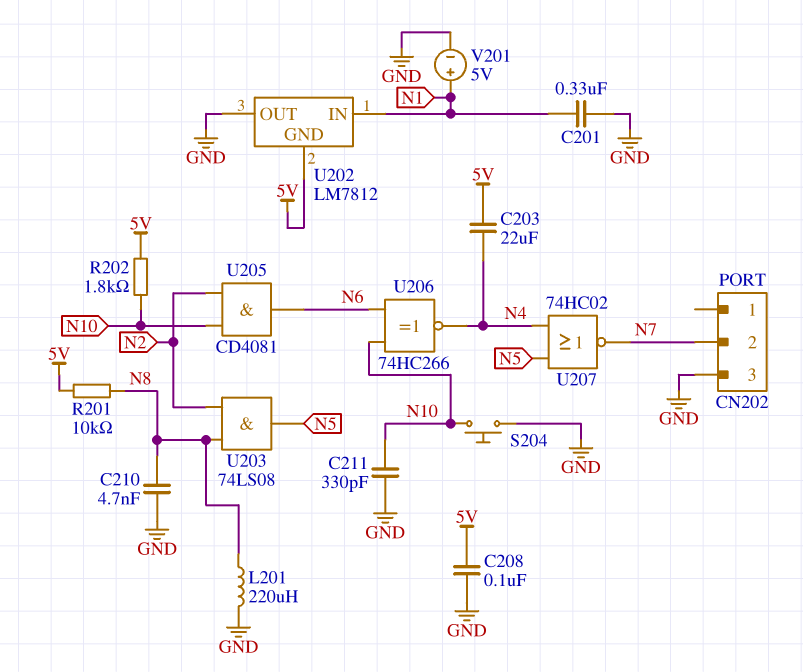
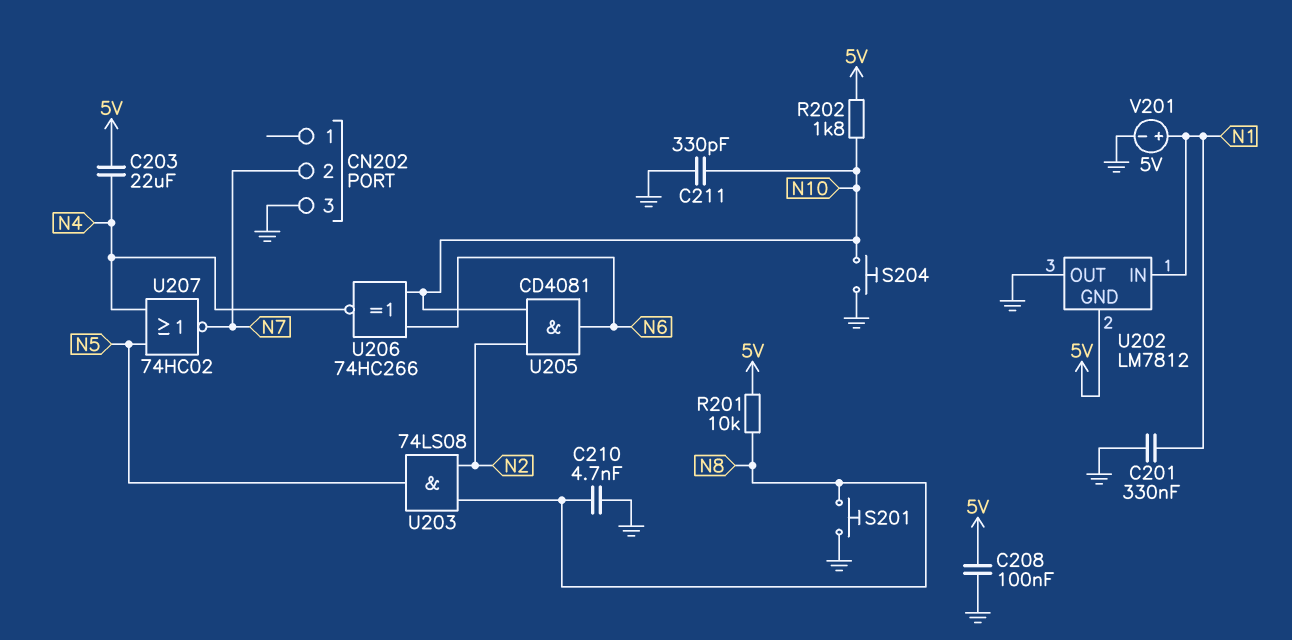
L201: 220uH (GND, N8) -> none
S201: none -> button (GND, N8)

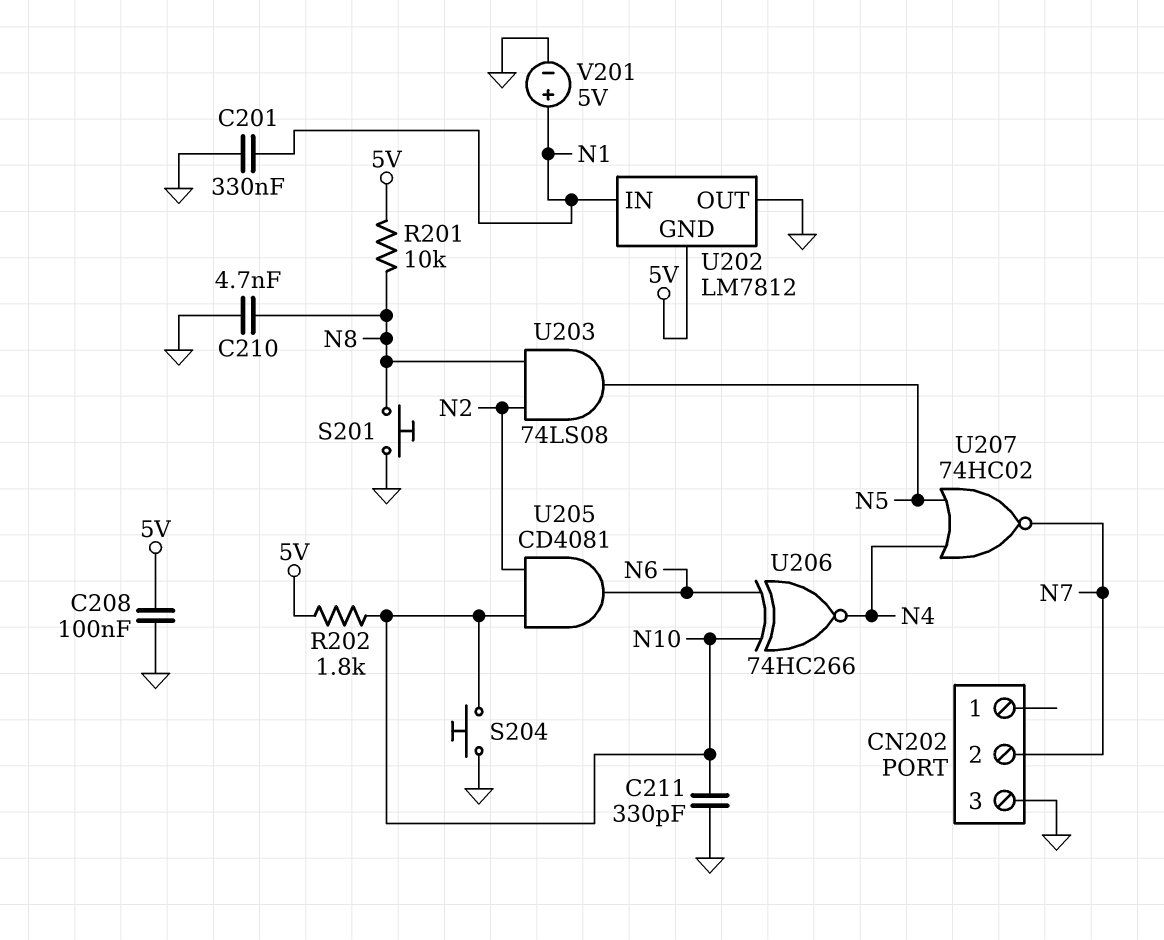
C203: 22uF (5V, N4) -> none

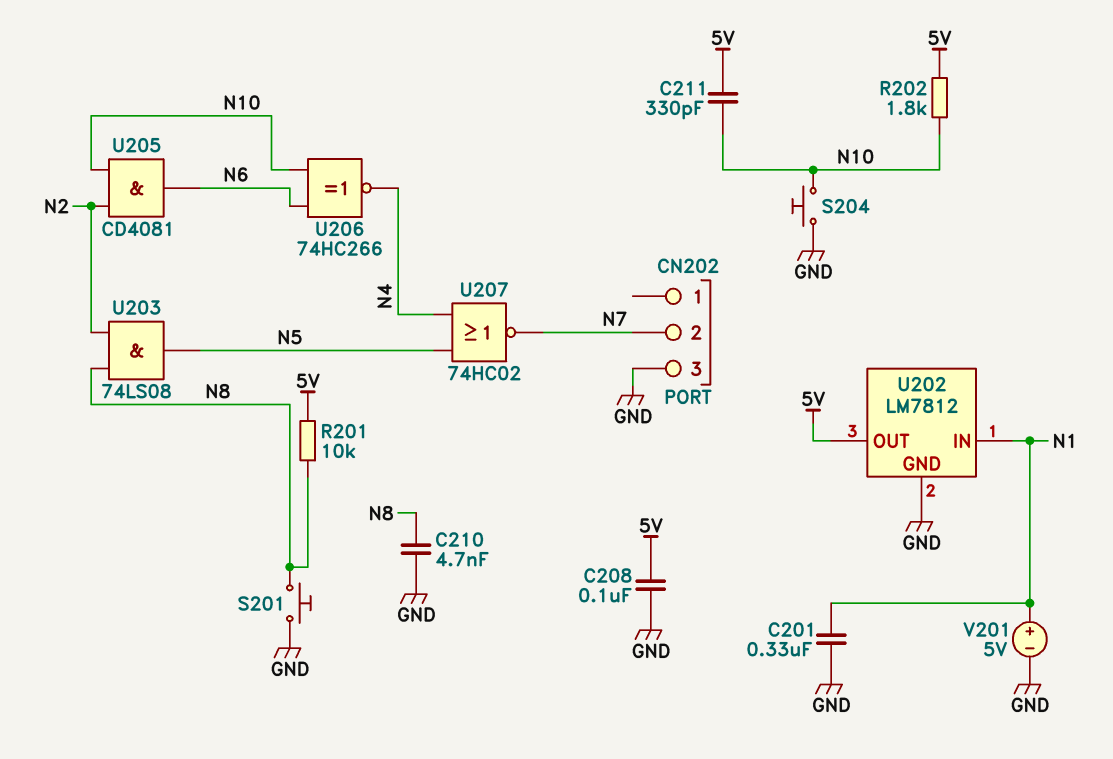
C211: 330pF (GND, N10) -> 330pF (5V, N10)
U202 pin GND: 5V -> GND
U202 pin OUT: GND -> 5V

